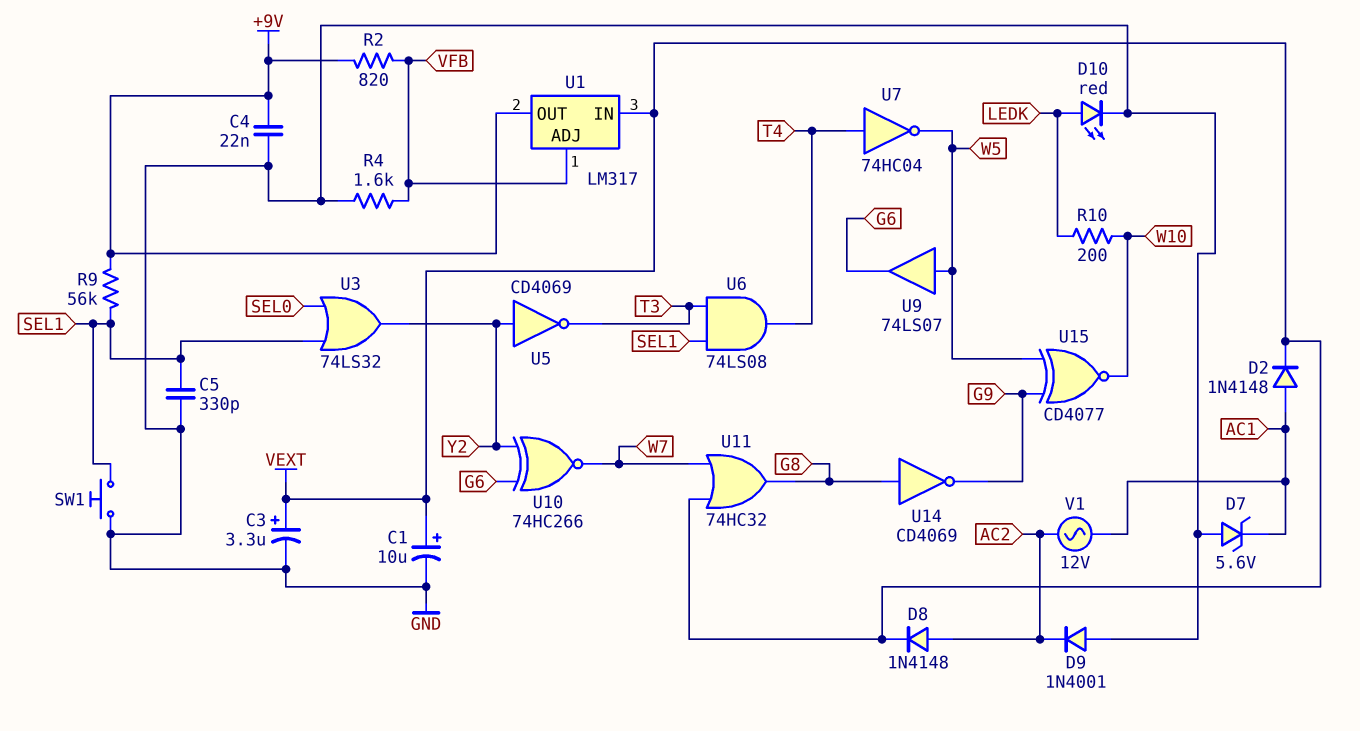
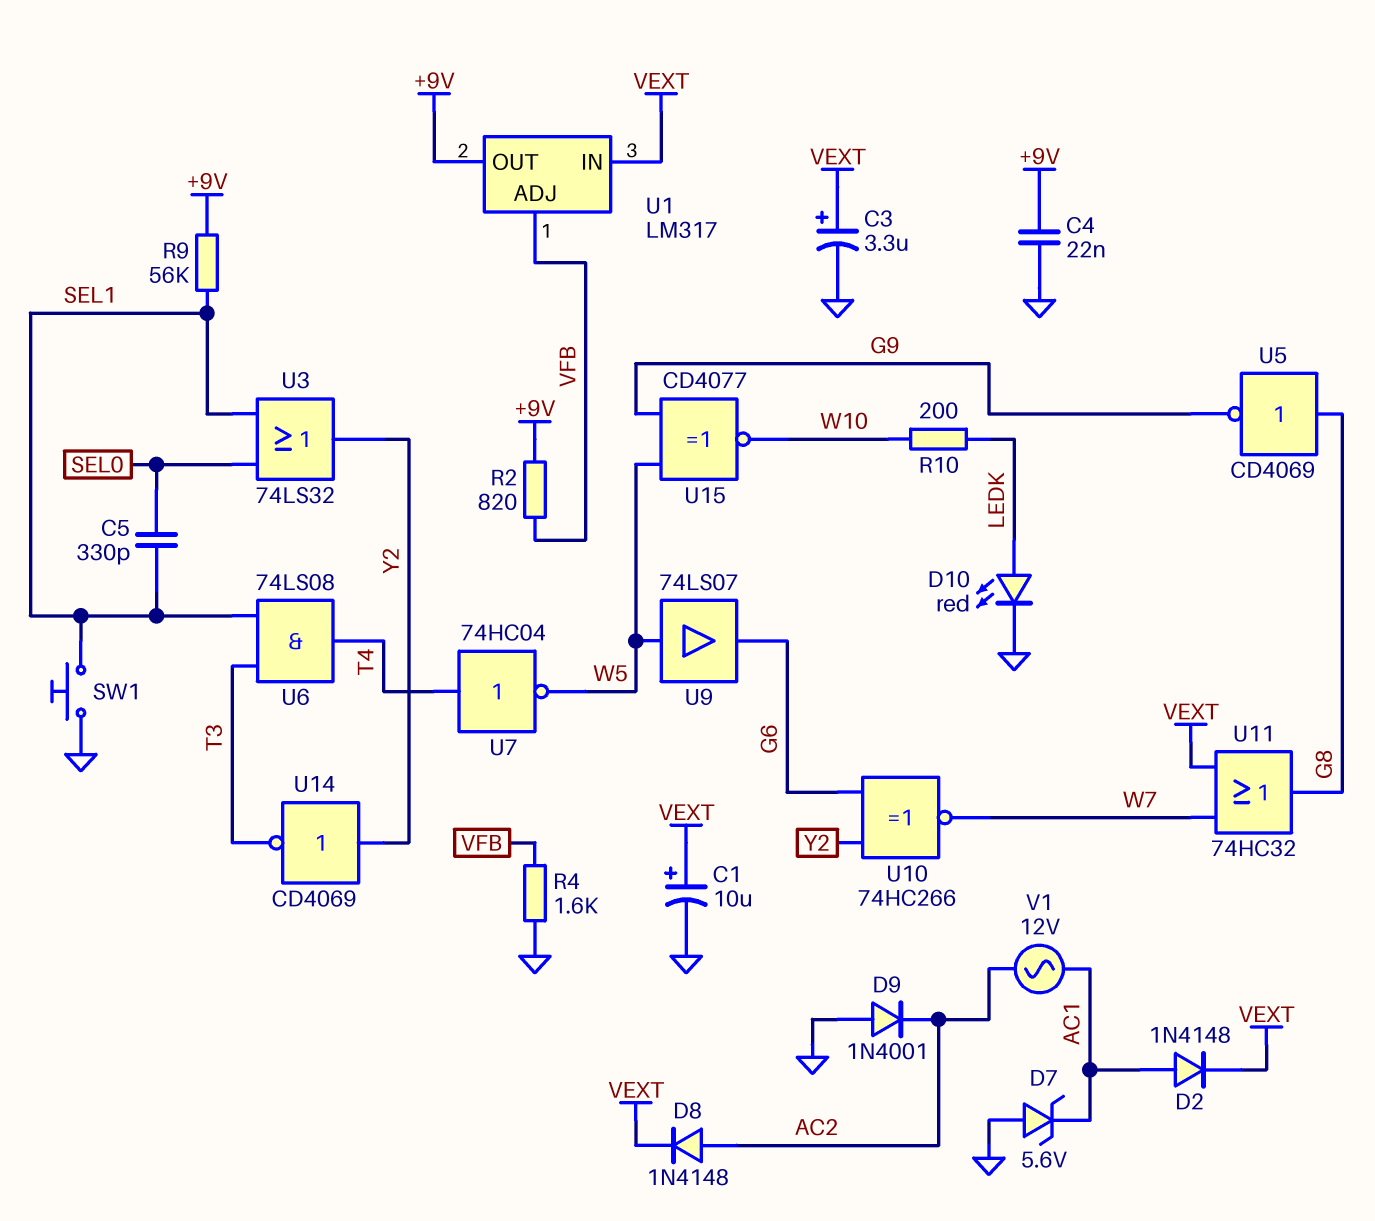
C5: 330pF (GND, SEL1) -> 330pF (SEL0, SEL1)
U5: NOT CD4069 (in Y2, out T3) -> NOT CD4069 (in G8, out G9)
U14: NOT CD4069 (in G8, out G9) -> NOT CD4069 (in Y2, out T3)

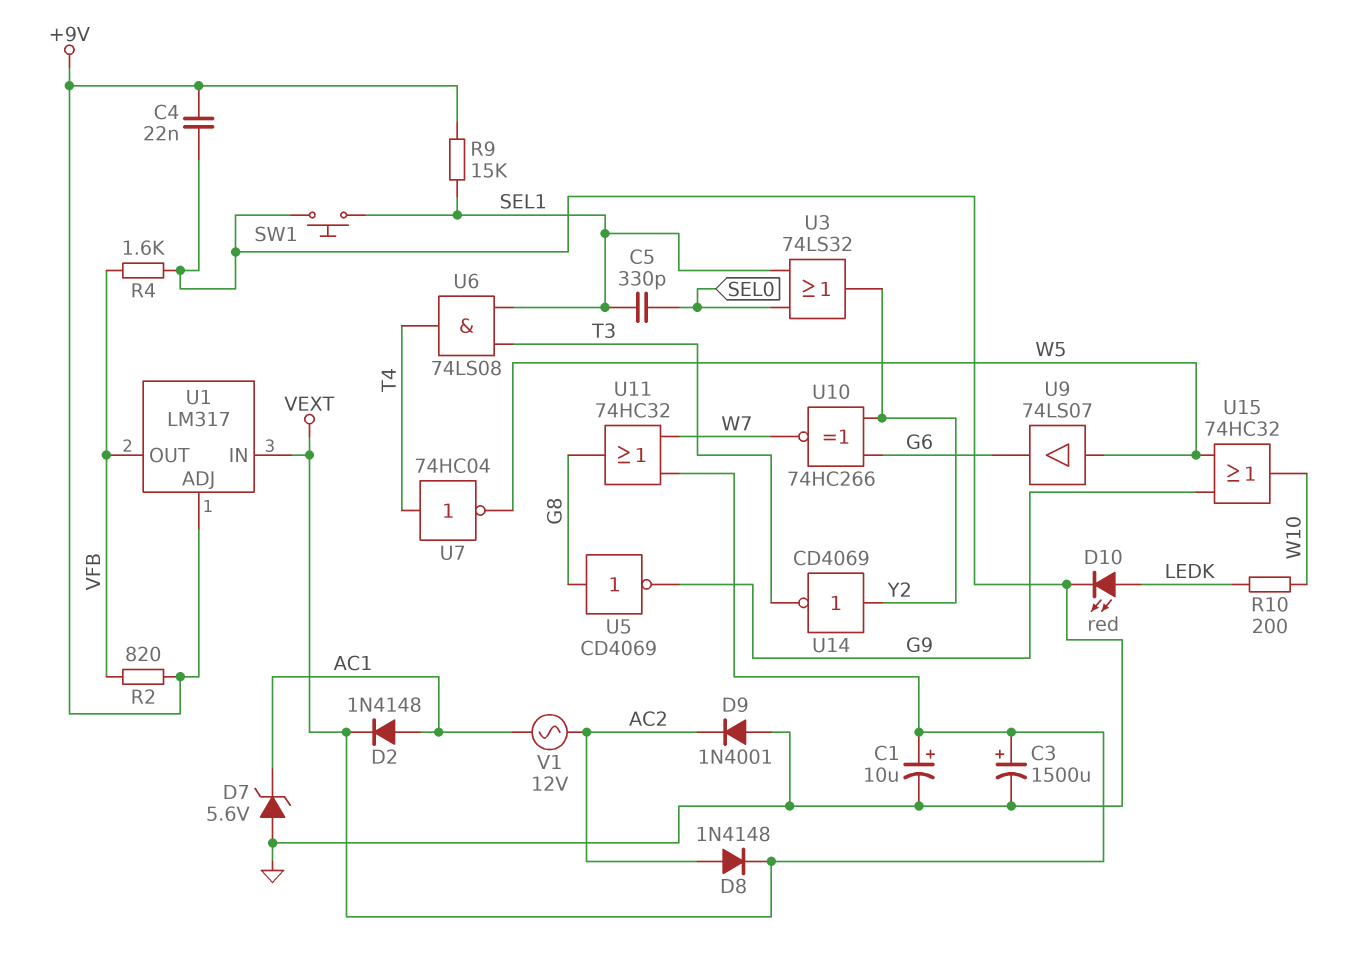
C3: 3.3uF (plus VEXT, minus GND) -> 1500uF (plus VEXT, minus GND)
R9: 56k (+9V, SEL1) -> 15k (+9V, SEL1)
U1 pin ADJ: VFB -> +9V
U1 pin OUT: +9V -> VFB
U15: XNOR CD4077 (in G9, in W5, out W10) -> OR 74HC32 (in G9, in W5, out W10)

